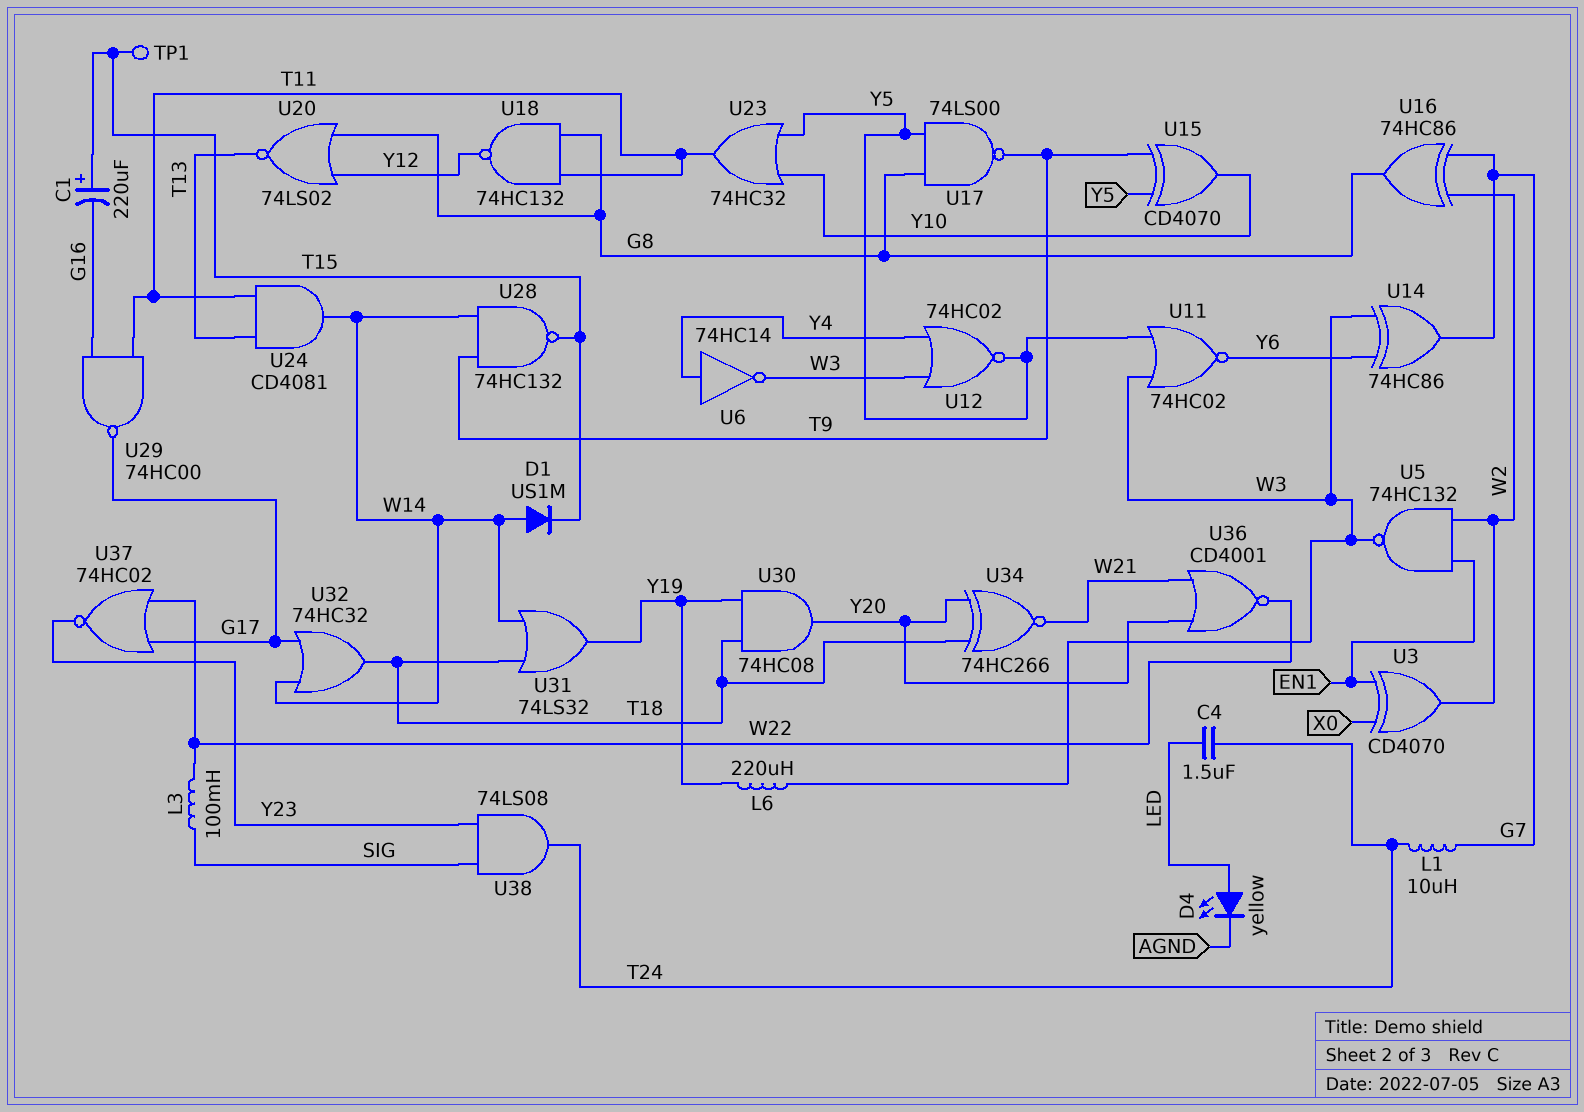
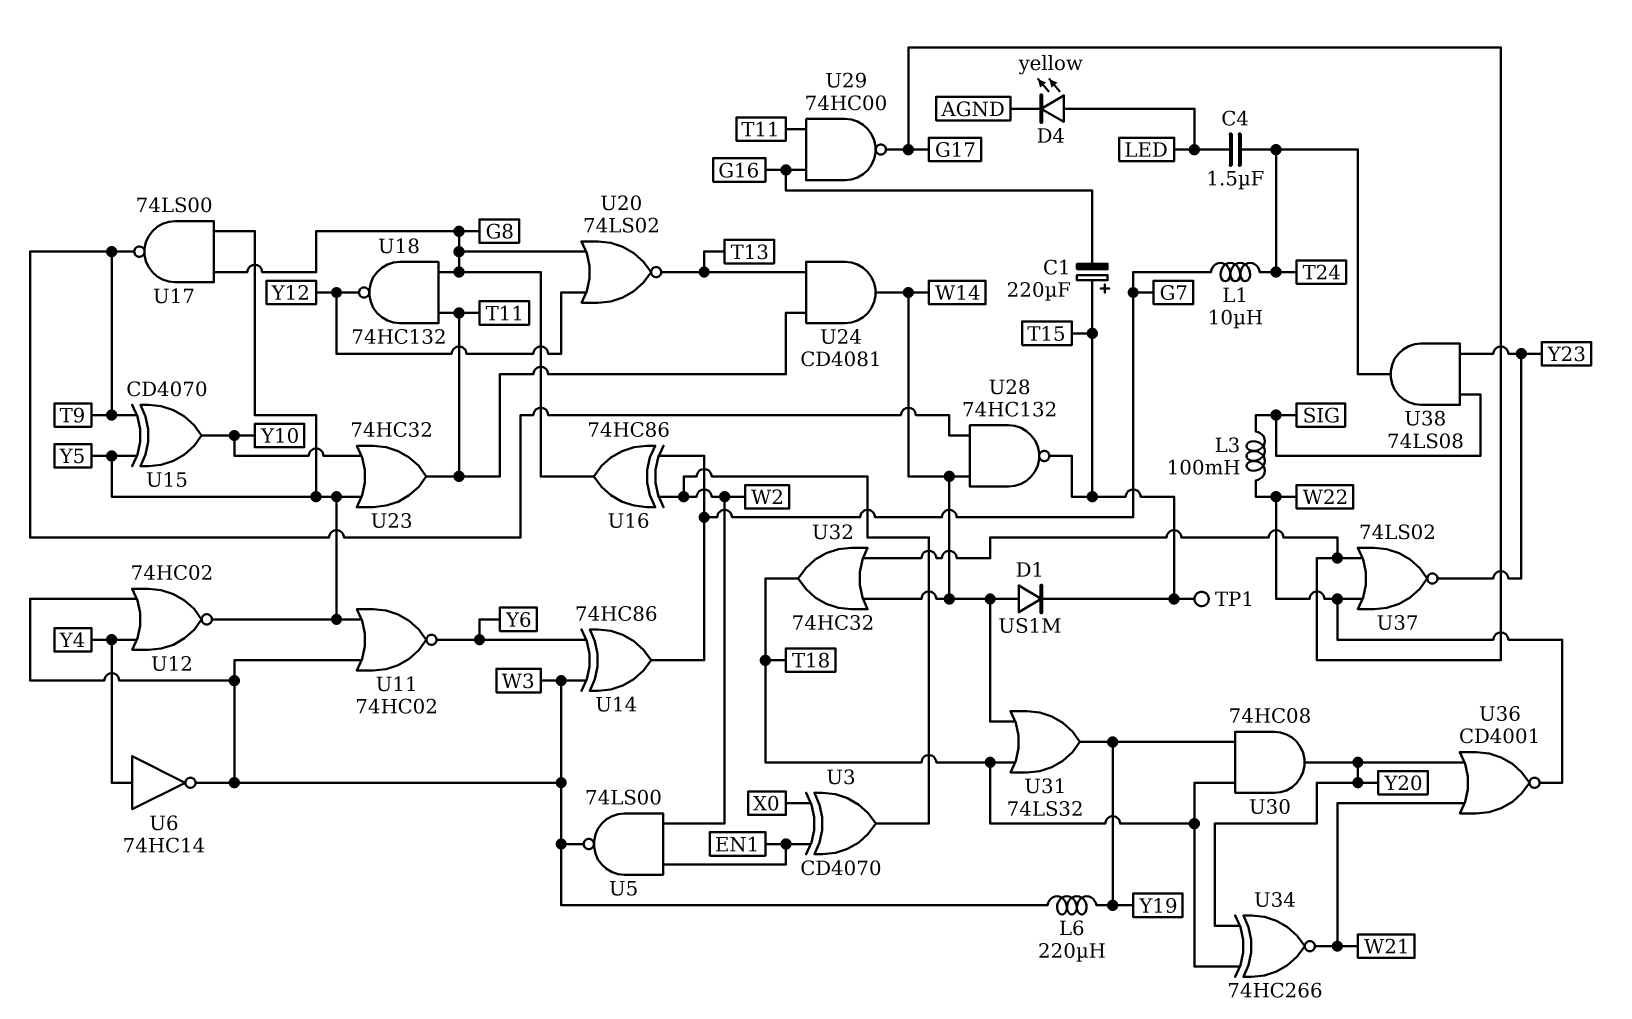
U5: NAND 74HC132 (in EN1, in W2, out W3) -> NAND 74LS00 (in EN1, in W2, out W3)
U37: NOR 74HC02 (in G17, in W22, out Y23) -> NOR 74LS02 (in G17, in W22, out Y23)

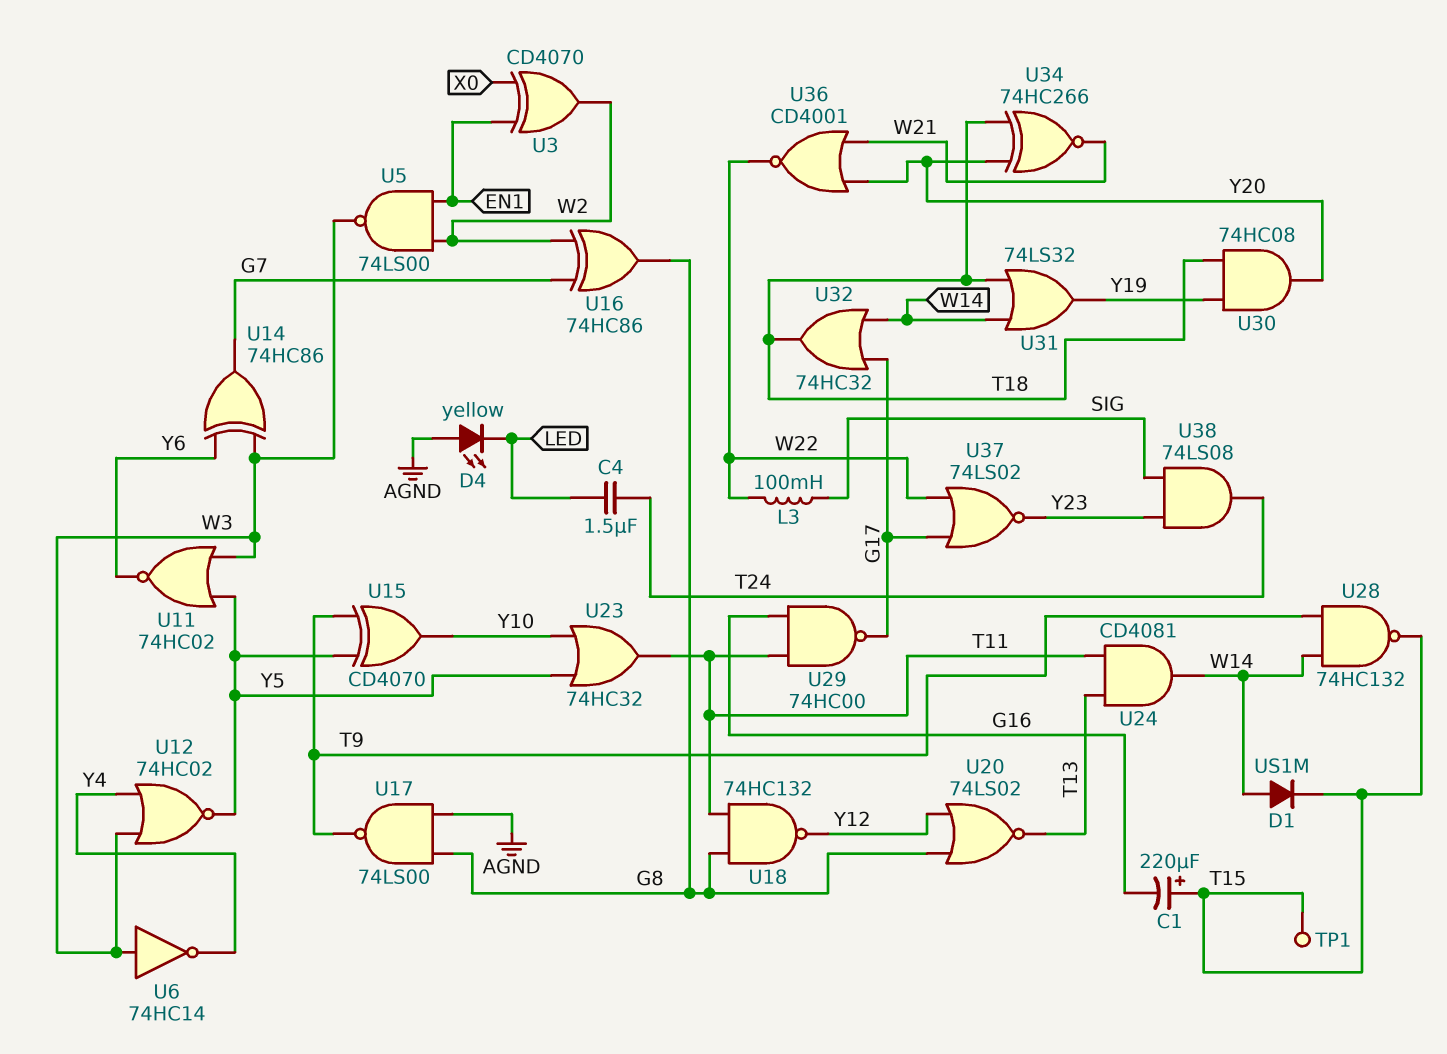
D4: LED yellow (A LED, K AGND) -> LED yellow (A AGND, K LED)
L1: 10uH (G7, T24) -> none
L6: 220uH (W3, Y19) -> none
U6: NOT 74HC14 (in Y4, out W3) -> NOT 74HC14 (in W3, out Y4)
U17: NAND 74LS00 (in G8, in Y5, out T9) -> NAND 74LS00 (in AGND, in G8, out T9)

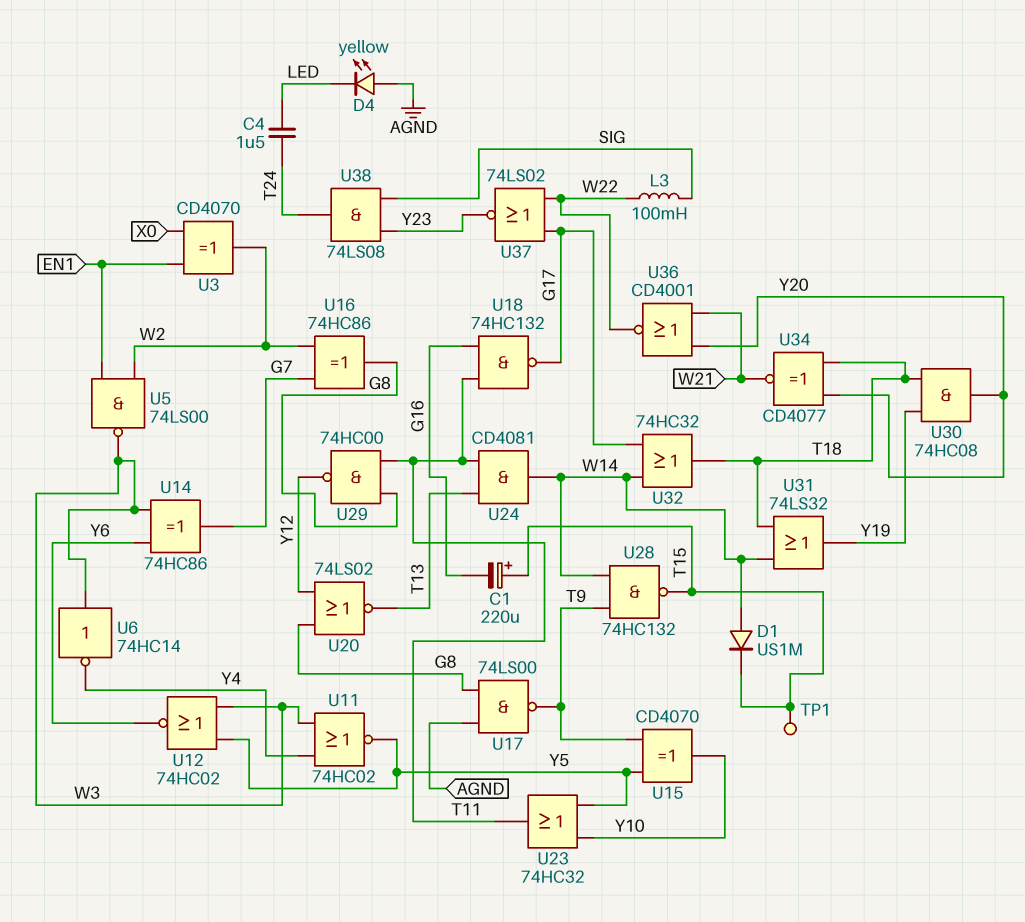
U11: NOR 74HC02 (in W3, in Y5, out Y6) -> NOR 74HC02 (in W3, in Y4, out Y5)
U12: NOR 74HC02 (in W3, in Y4, out Y5) -> NOR 74HC02 (in W3, in Y5, out Y6)
U18: NAND 74HC132 (in G8, in T11, out Y12) -> NAND 74HC132 (in G16, in T11, out G17)
U29: NAND 74HC00 (in G16, in T11, out G17) -> NAND 74HC00 (in G8, in T11, out Y12)
U34: XNOR 74HC266 (in T18, in Y20, out W21) -> XNOR CD4077 (in T18, in Y20, out W21)

